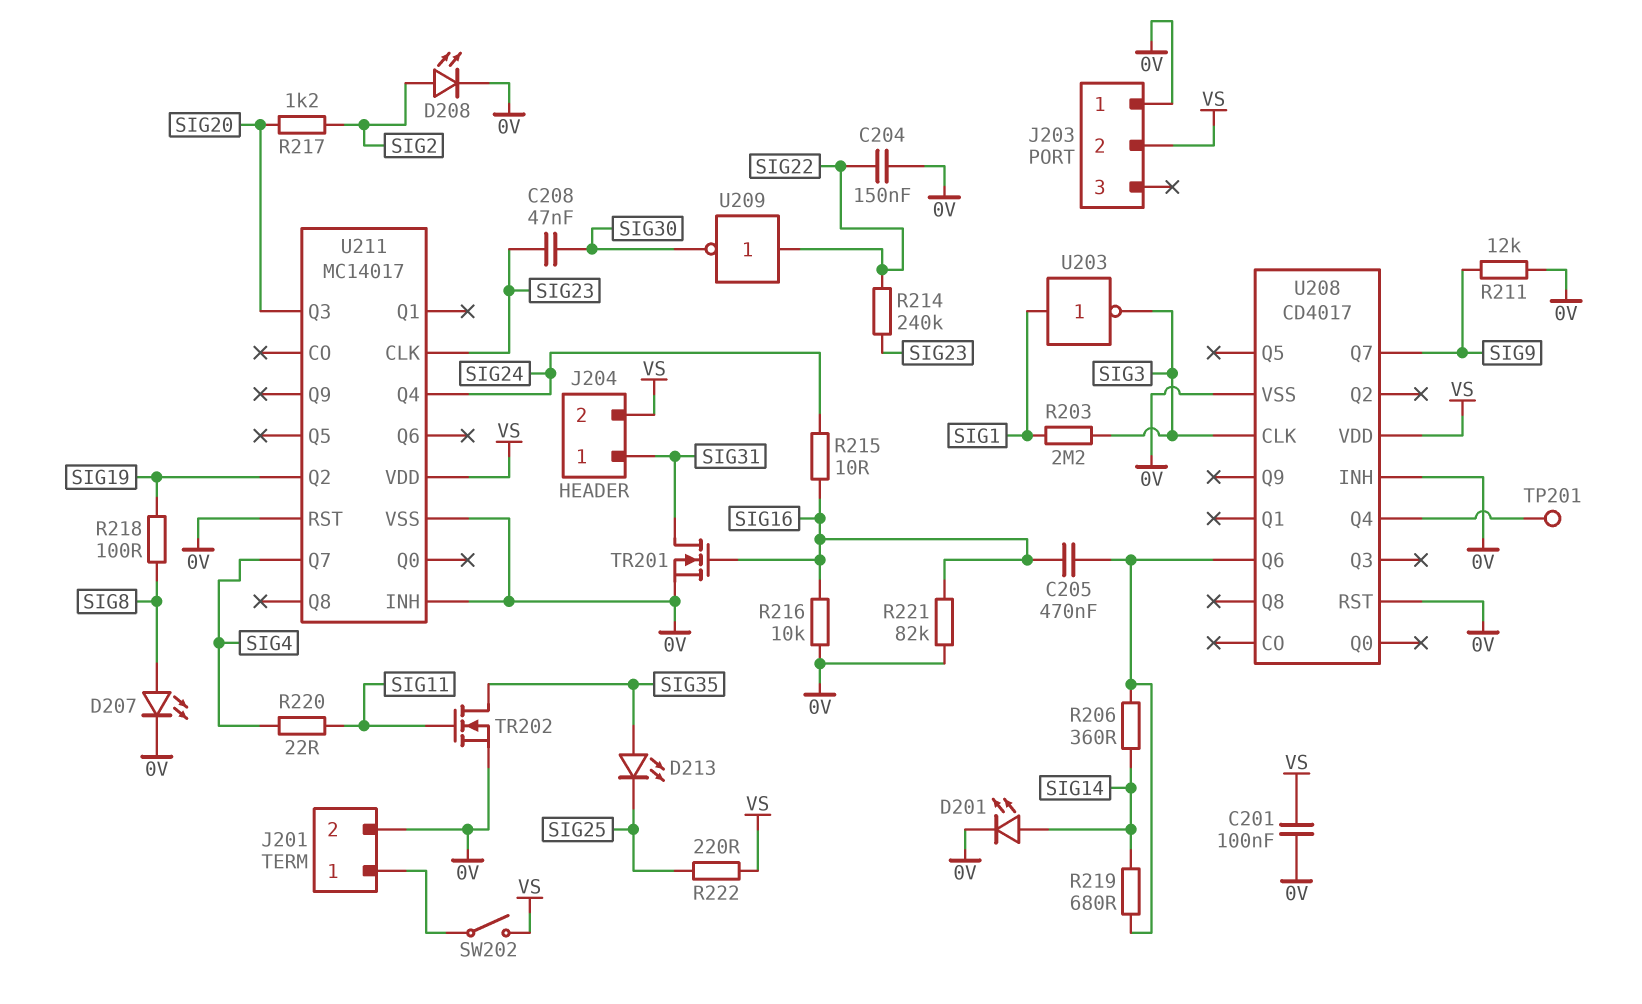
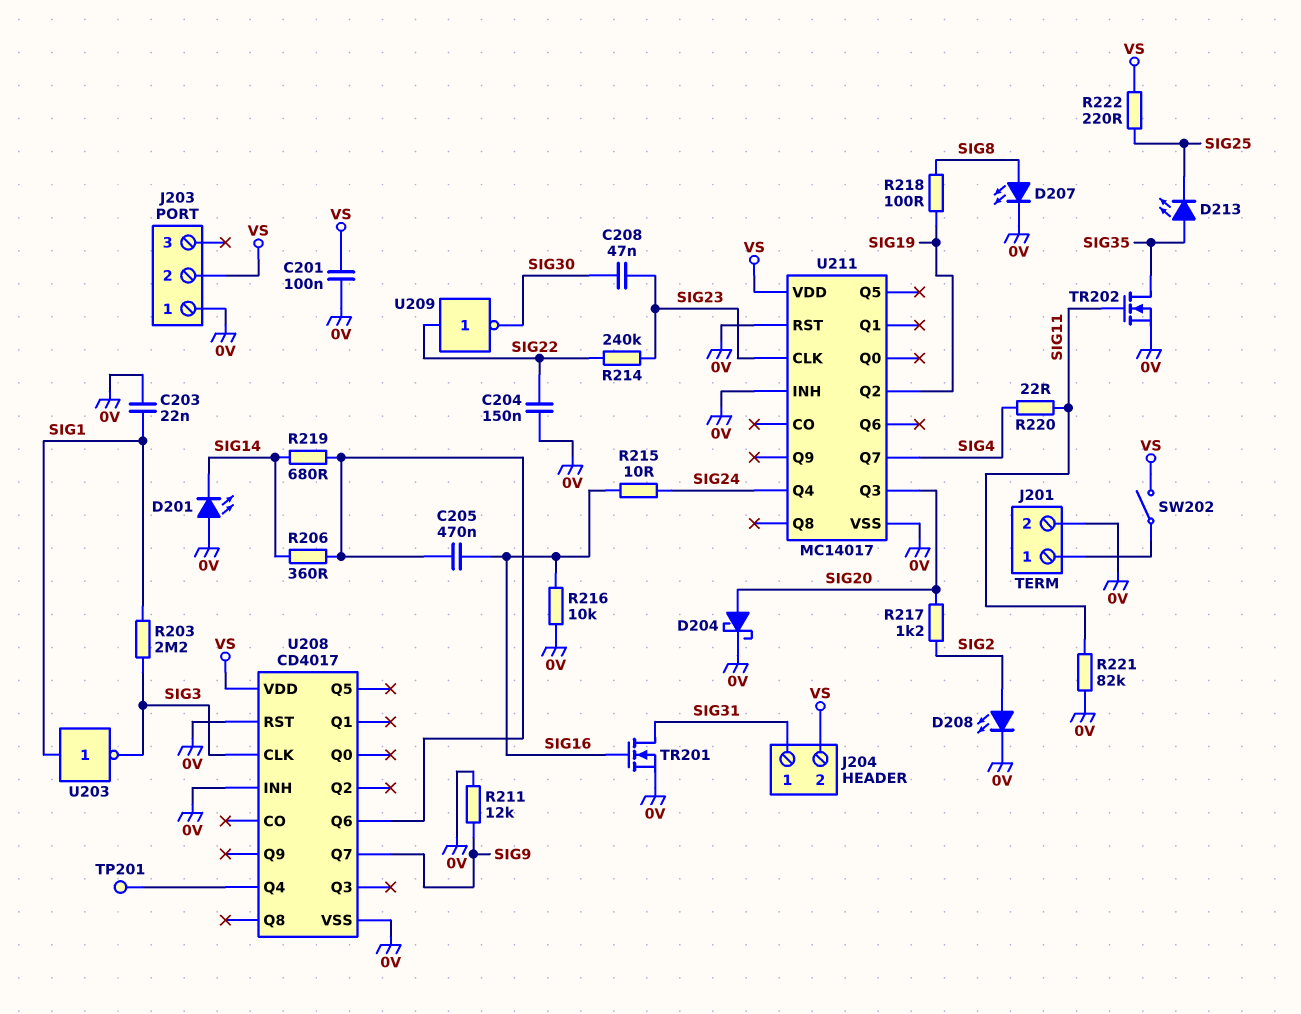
C203: none -> 22nF (0V, SIG1)
D201: LED (A SIG14, K 0V) -> LED (A 0V, K SIG14)
D204: none -> schottky (A SIG20, K 0V)
R221: 82k (0V, SIG16) -> 82k (0V, SIG11)

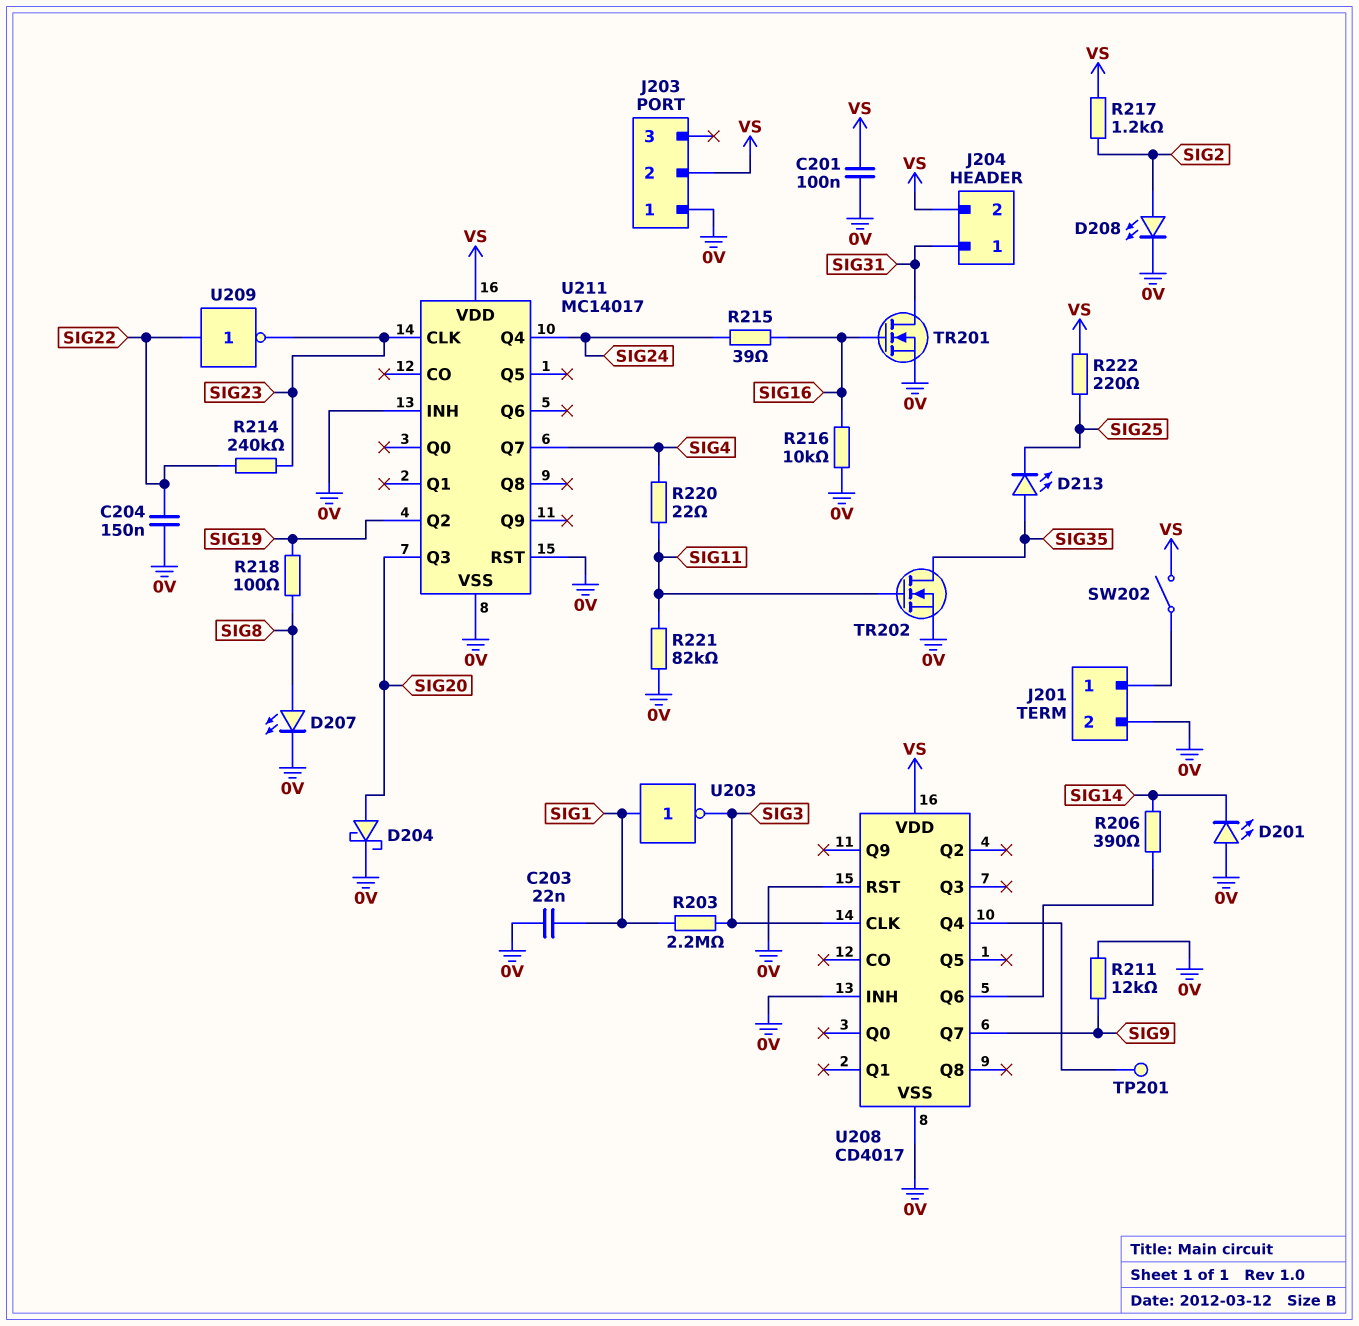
C205: 470nF (SIG16, U208/Q6) -> none
C208: 47nF (SIG23, SIG30) -> none
R206: 360 (SIG14, U208/Q6) -> 390 (SIG14, U208/Q6)
R215: 10 (SIG16, SIG24) -> 39 (SIG16, SIG24)
R217: 1.2k (SIG2, SIG20) -> 1.2k (SIG2, VS)
R219: 680 (SIG14, U208/Q6) -> none
U209: NOT (in SIG22, out SIG30) -> NOT (in SIG22, out SIG23)

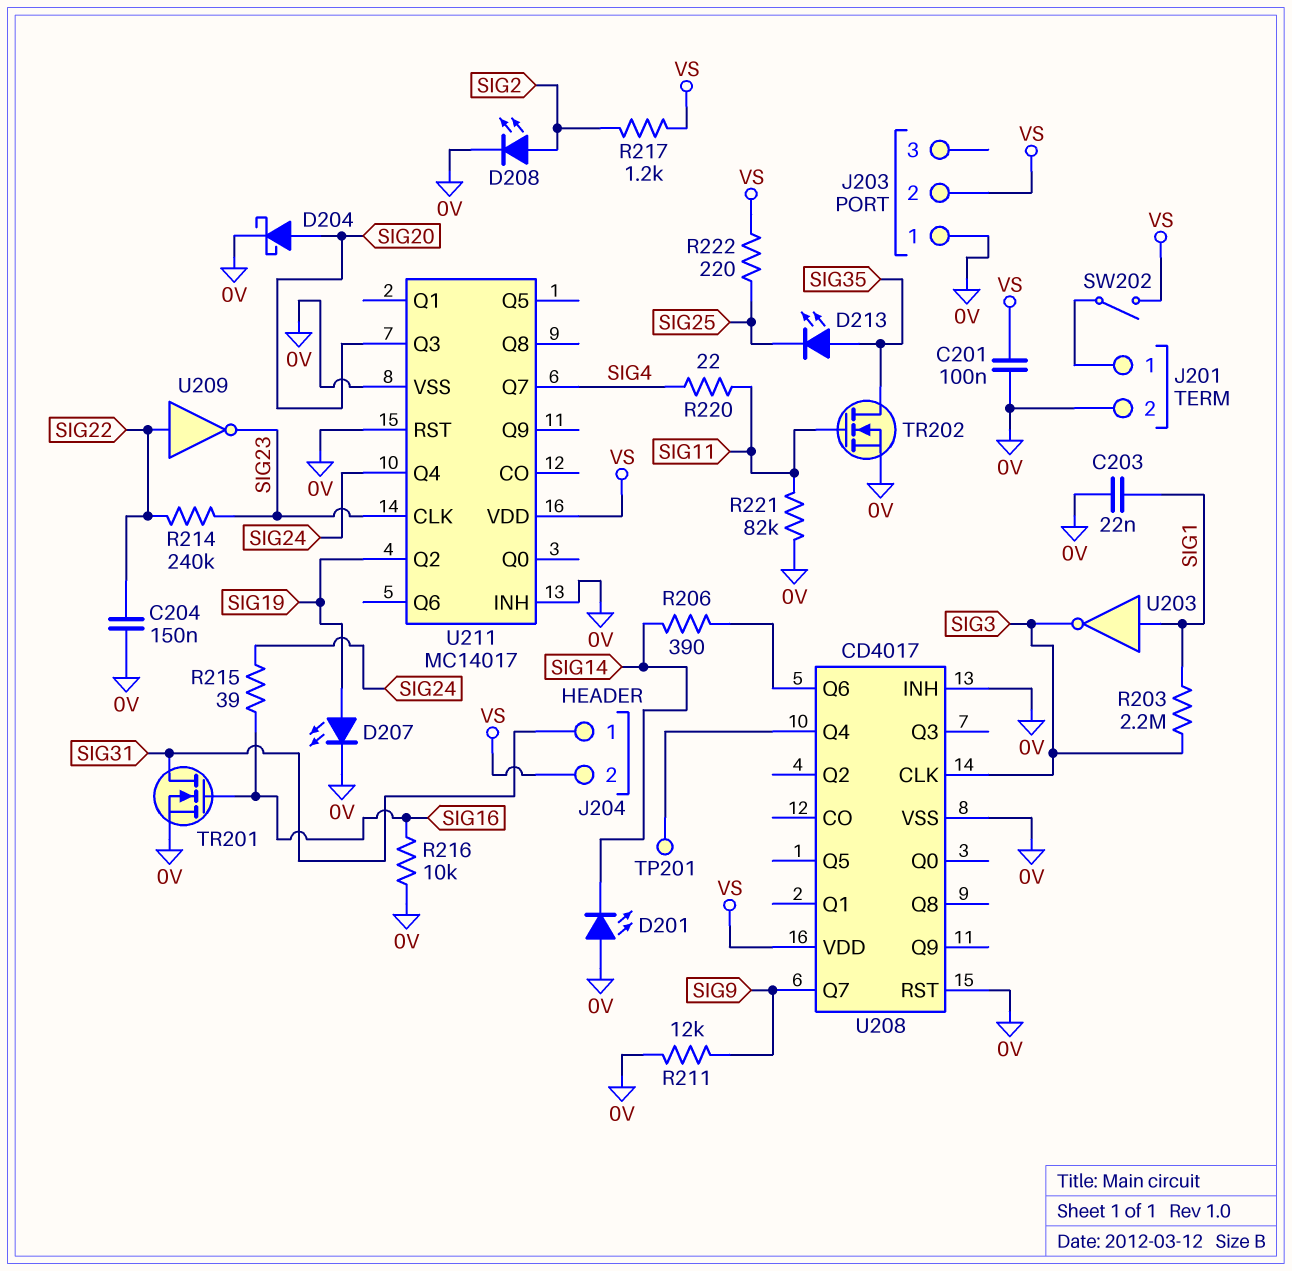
D207: LED (A SIG8, K 0V) -> LED (A SIG19, K 0V)
R218: 100 (SIG8, SIG19) -> none

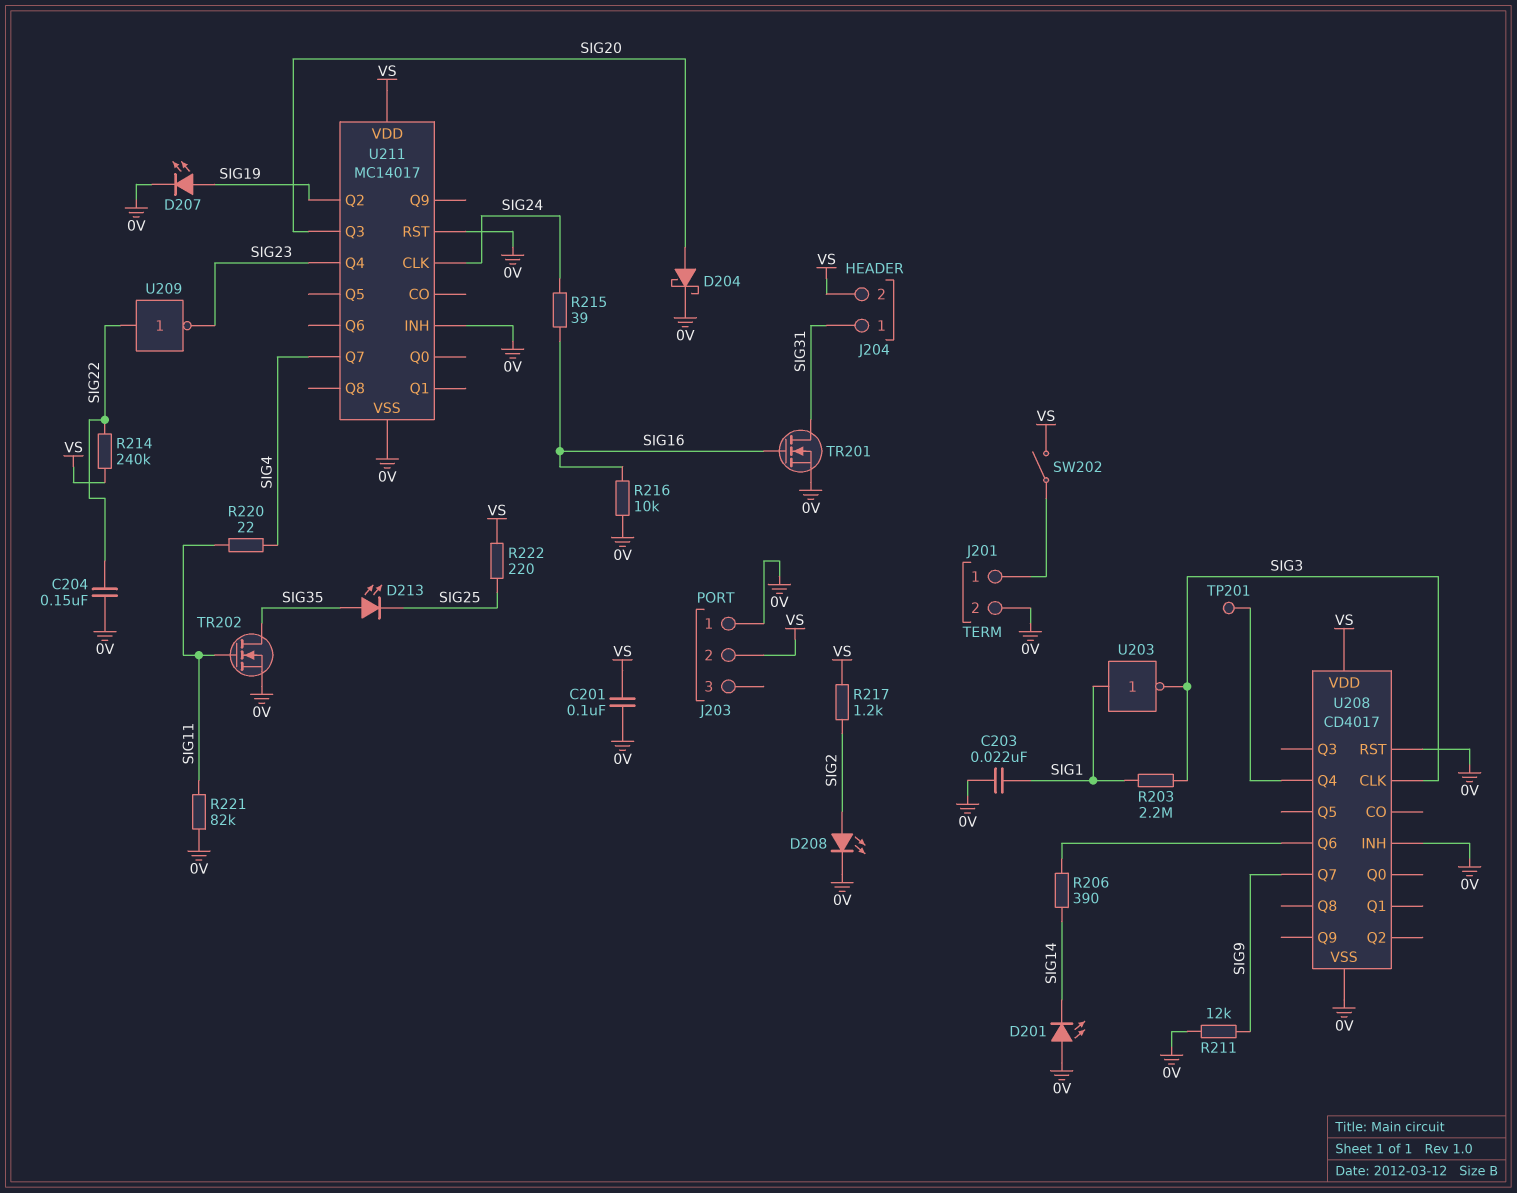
R214: 240k (SIG22, SIG23) -> 240k (SIG22, VS)
U211 pin CLK: SIG23 -> SIG24
U211 pin Q4: SIG24 -> SIG23

